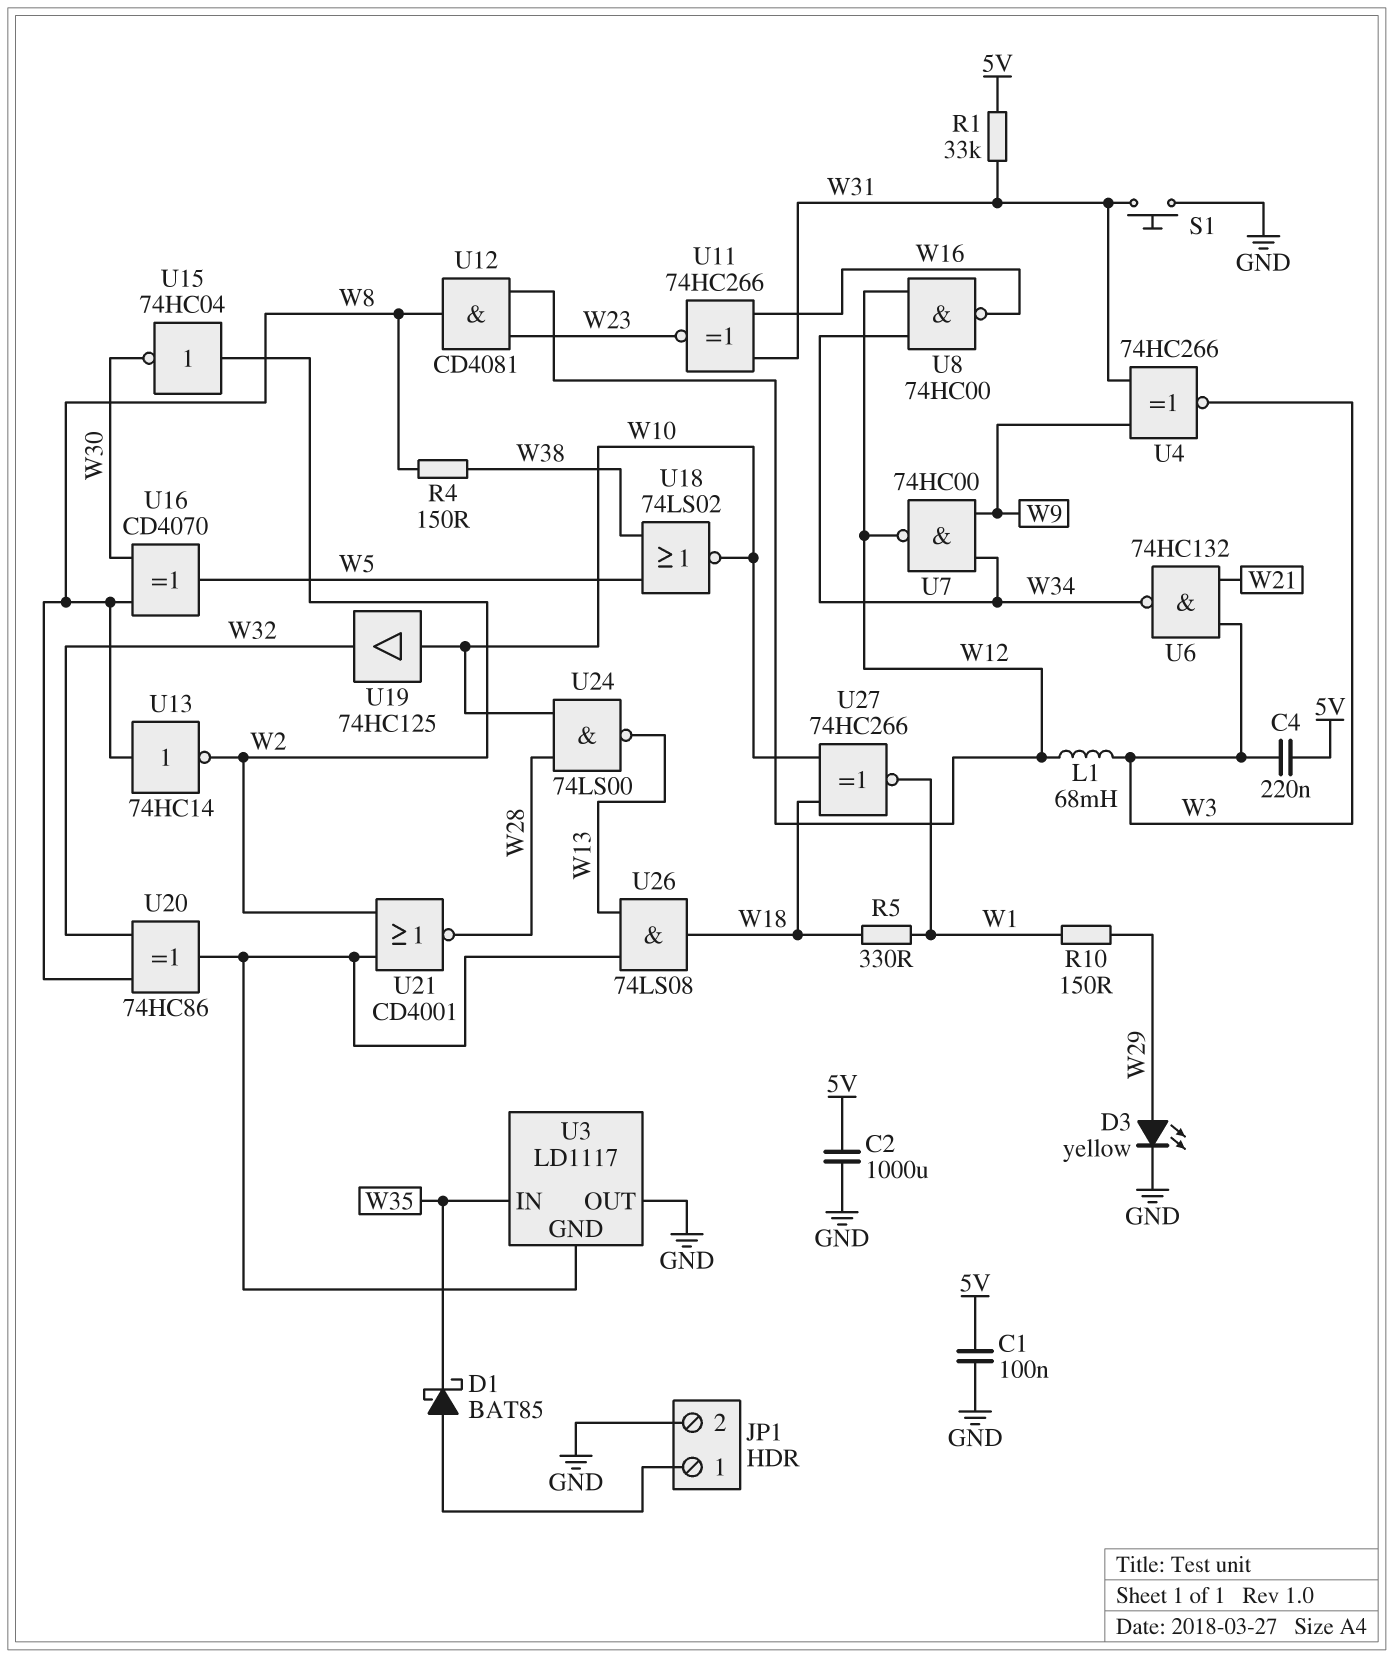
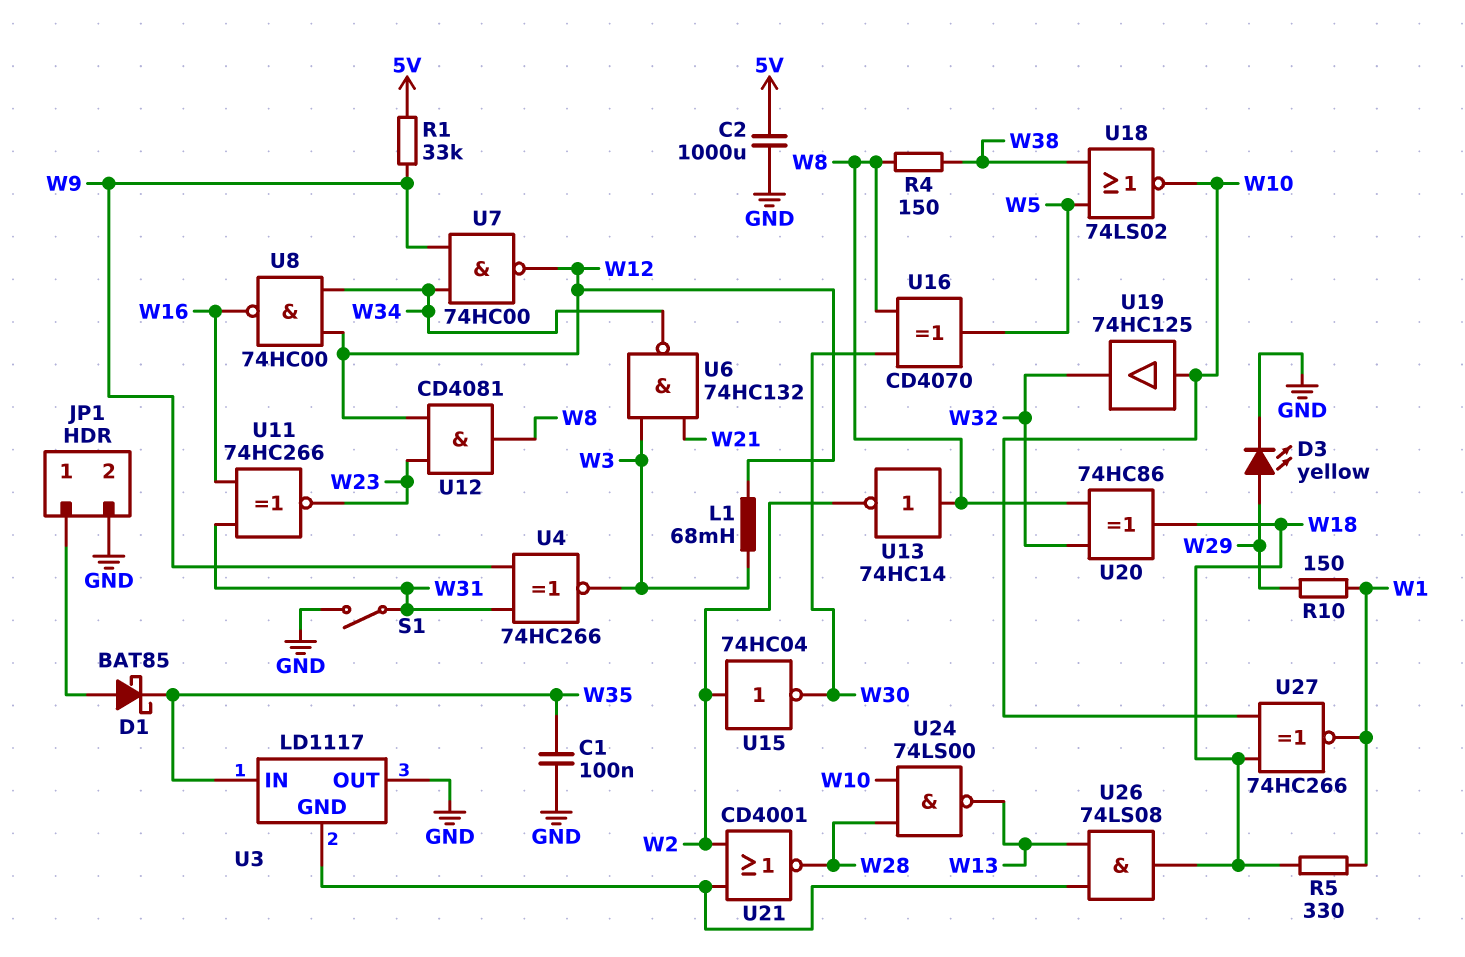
C1: 100nF (5V, GND) -> 100nF (GND, W35)
C4: 220nF (5V, W3) -> none
R1: 33k (5V, W31) -> 33k (5V, W9)
S1: button (GND, W31) -> switch (GND, W31)
U20: XOR 74HC86 (in W8, in W32, out U3/GND) -> XOR 74HC86 (in W8, in W32, out W18)

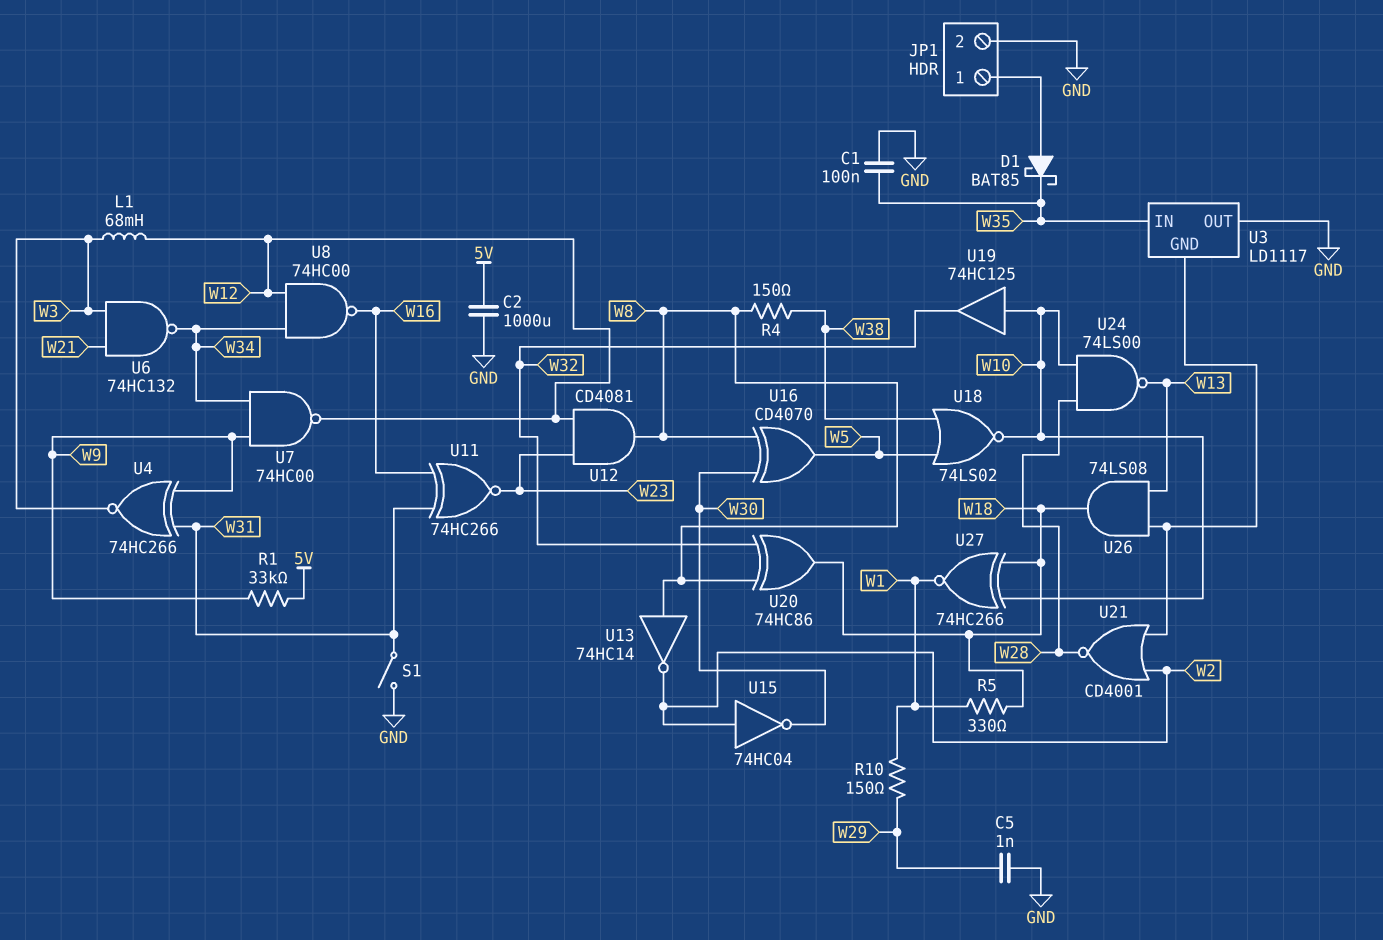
C5: none -> 1nF (GND, W29)
D3: LED yellow (A W29, K GND) -> none

